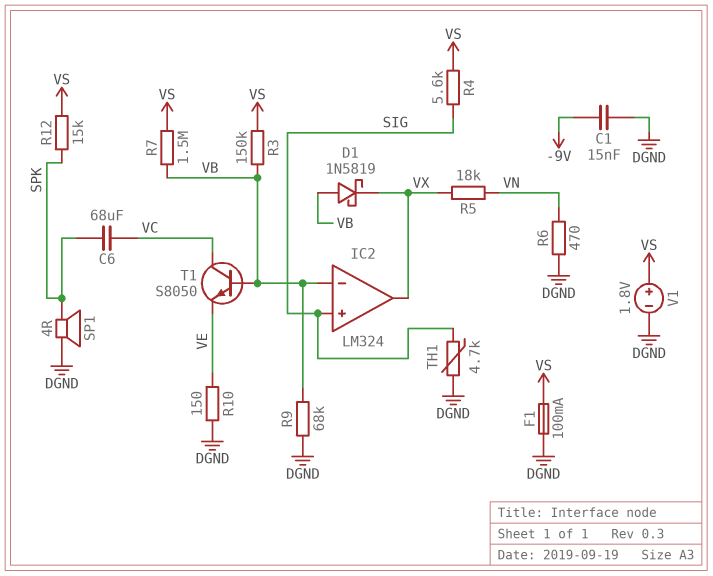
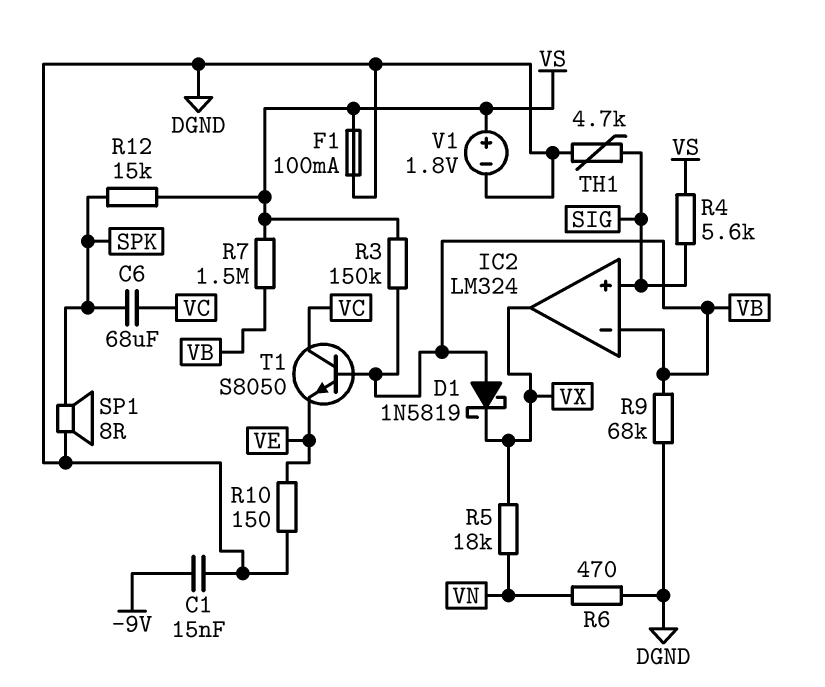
SP1: speaker 4R (DGND, SPK) -> speaker 8R (DGND, SPK)

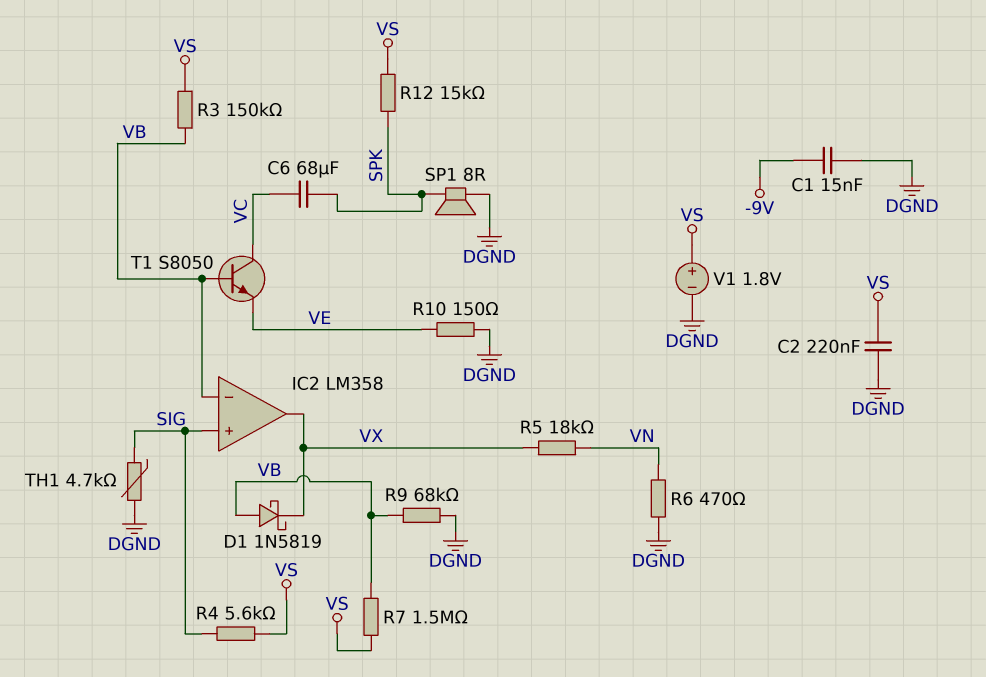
C2: none -> 220nF (DGND, VS)
F1: 100mA (DGND, VS) -> none
IC2: LM324 -> LM358

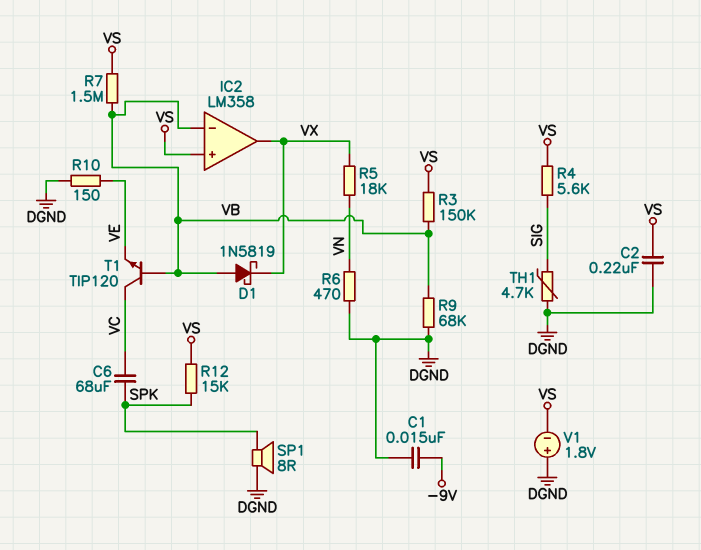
IC2 pin in+: SIG -> VS
T1: NPN S8050 (B VB, C VC, E VE) -> NPN TIP120 (B VB, C VC, E VE)
V1: 1.8V (plus VS, minus DGND) -> 1.8V (plus DGND, minus VS)

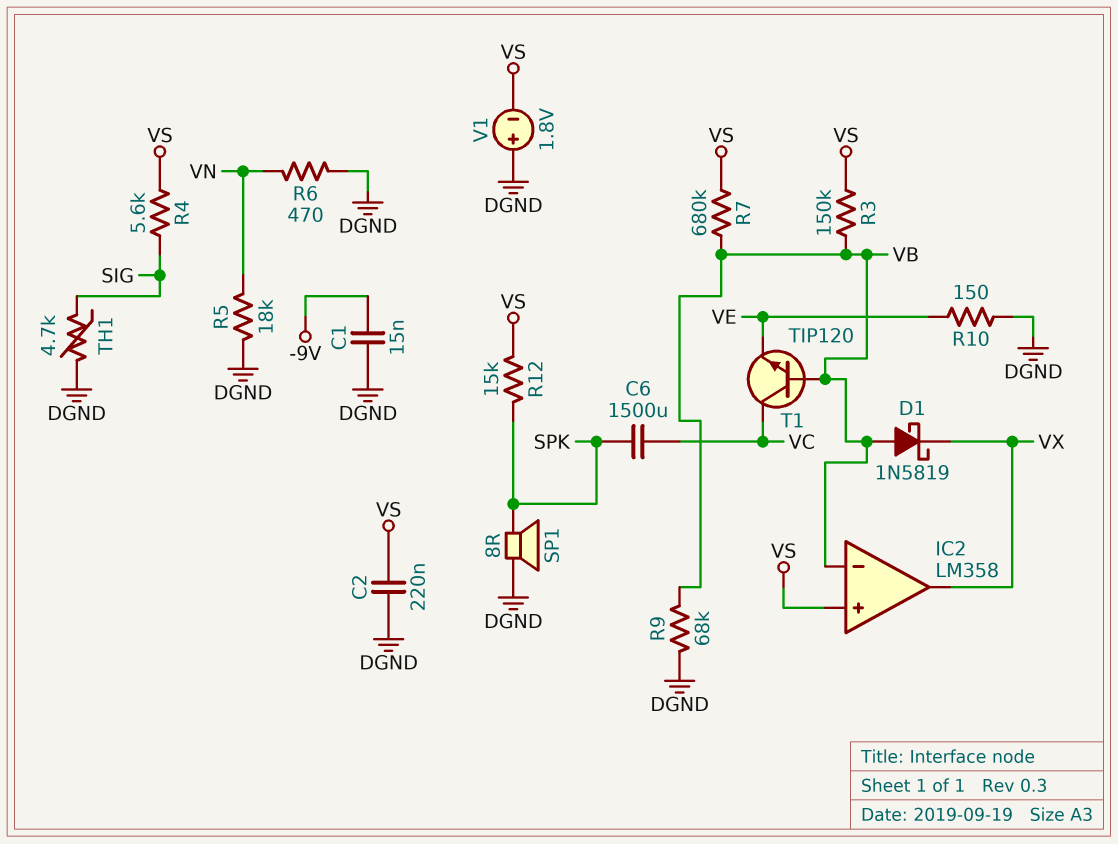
C6: 68uF (SPK, VC) -> 1500uF (SPK, VC)
R5: 18k (VN, VX) -> 18k (DGND, VN)
R7: 1.5M (VB, VS) -> 680k (VB, VS)

